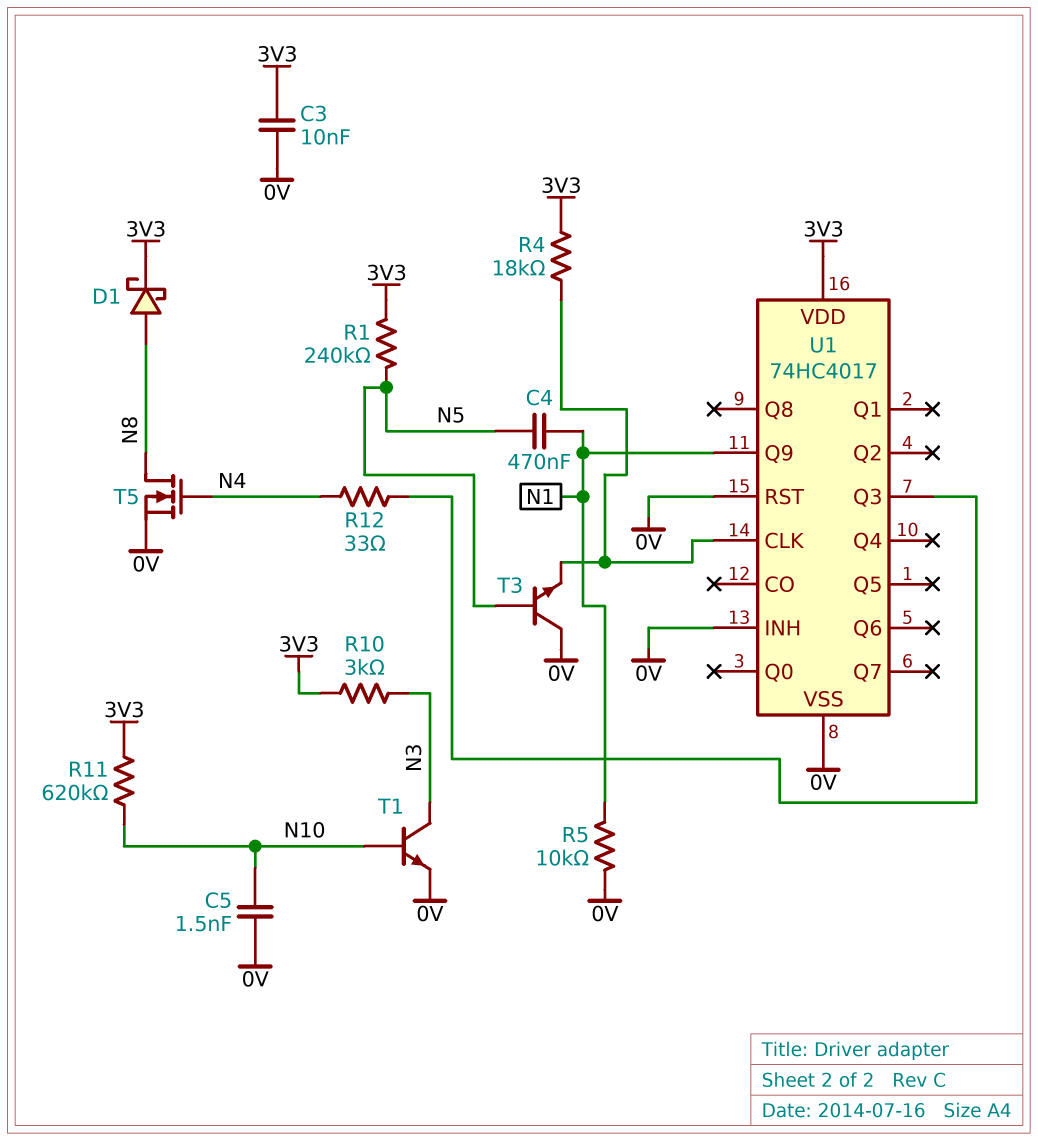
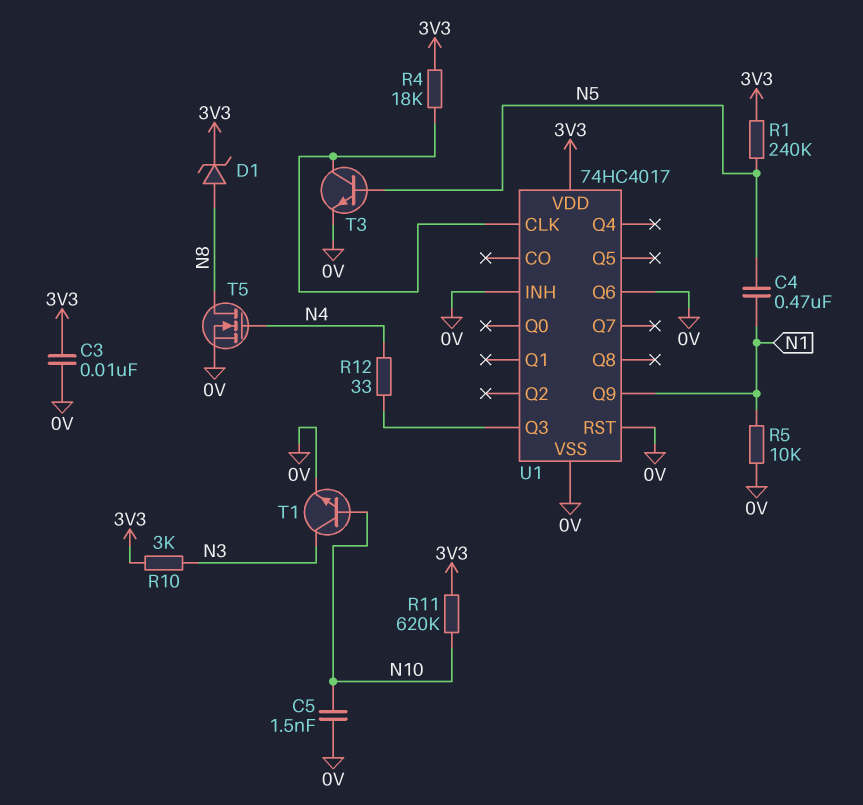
D1: schottky (A N8, K 3V3) -> zener (A N8, K 3V3)
T3: NPN (B N5, C 0V, E U1/CLK) -> NPN (B N5, C U1/CLK, E 0V)
U1 pin Q6: none -> 0V

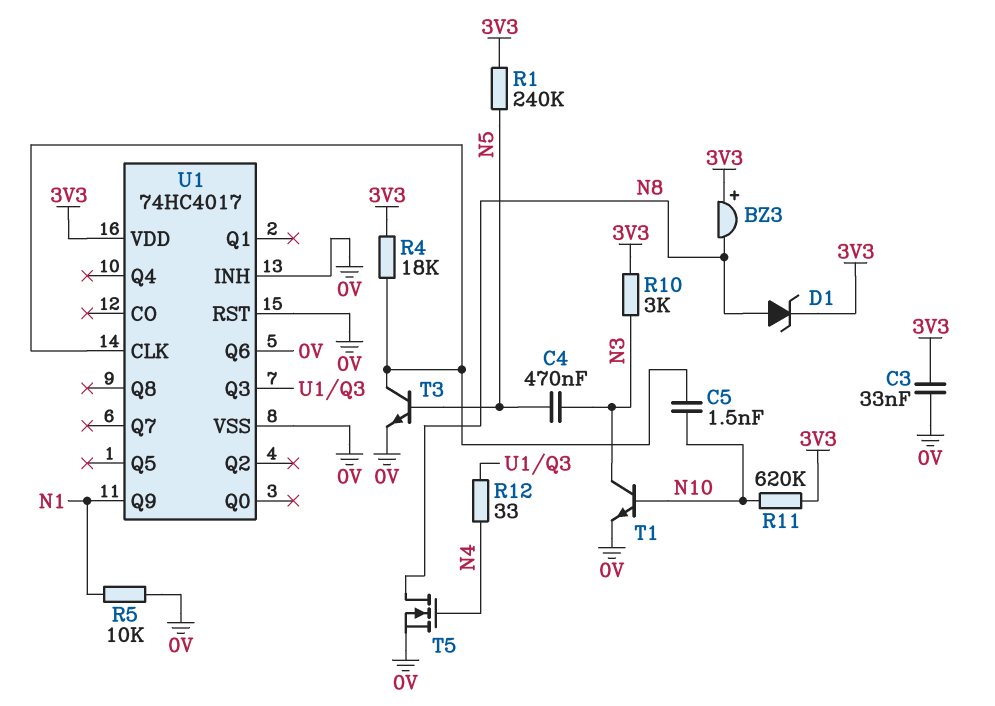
BZ3: none -> buzzer (plus 3V3, minus N8)
C3: 10nF (0V, 3V3) -> 33nF (0V, 3V3)
C4: 470nF (N1, N5) -> 470nF (N3, N5)
C5: 1.5nF (0V, N10) -> 1.5nF (N10, U1/CLK)

